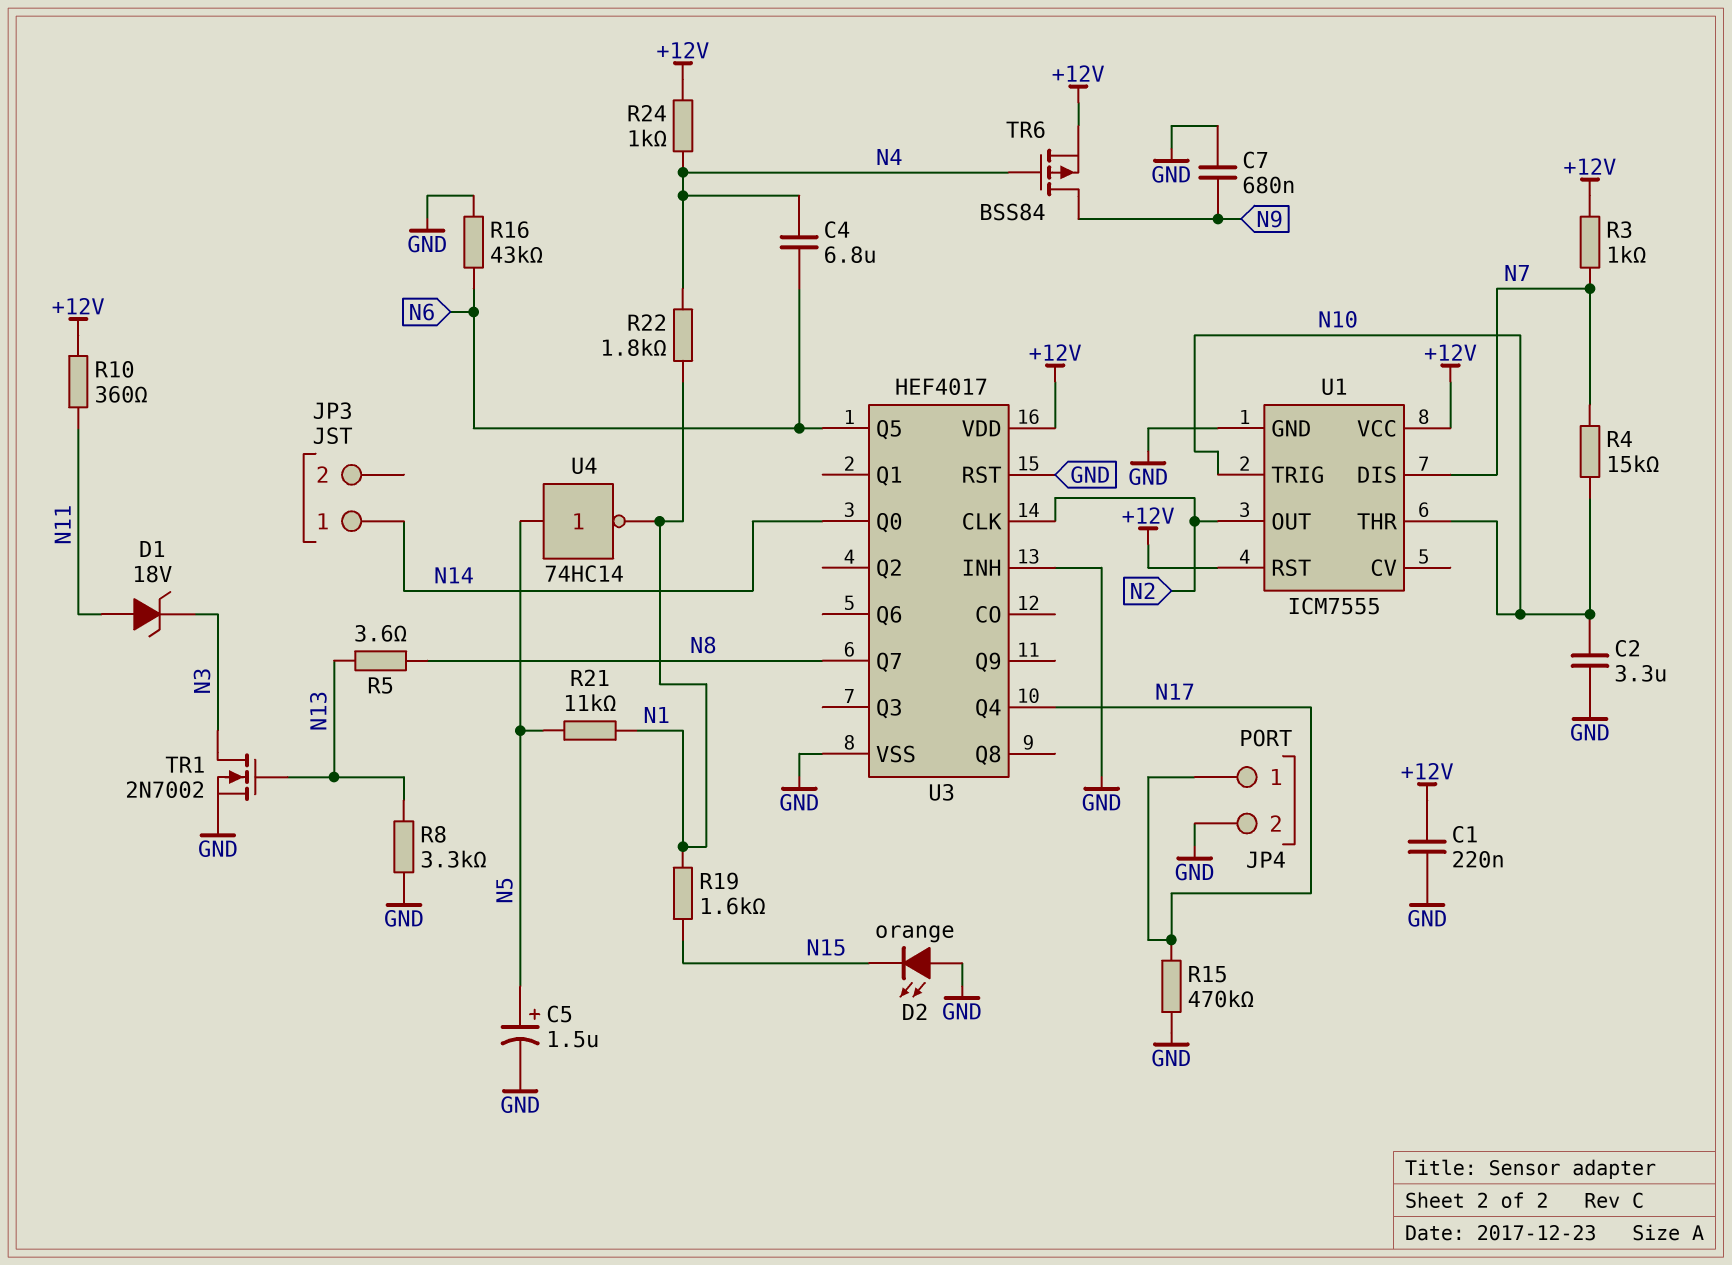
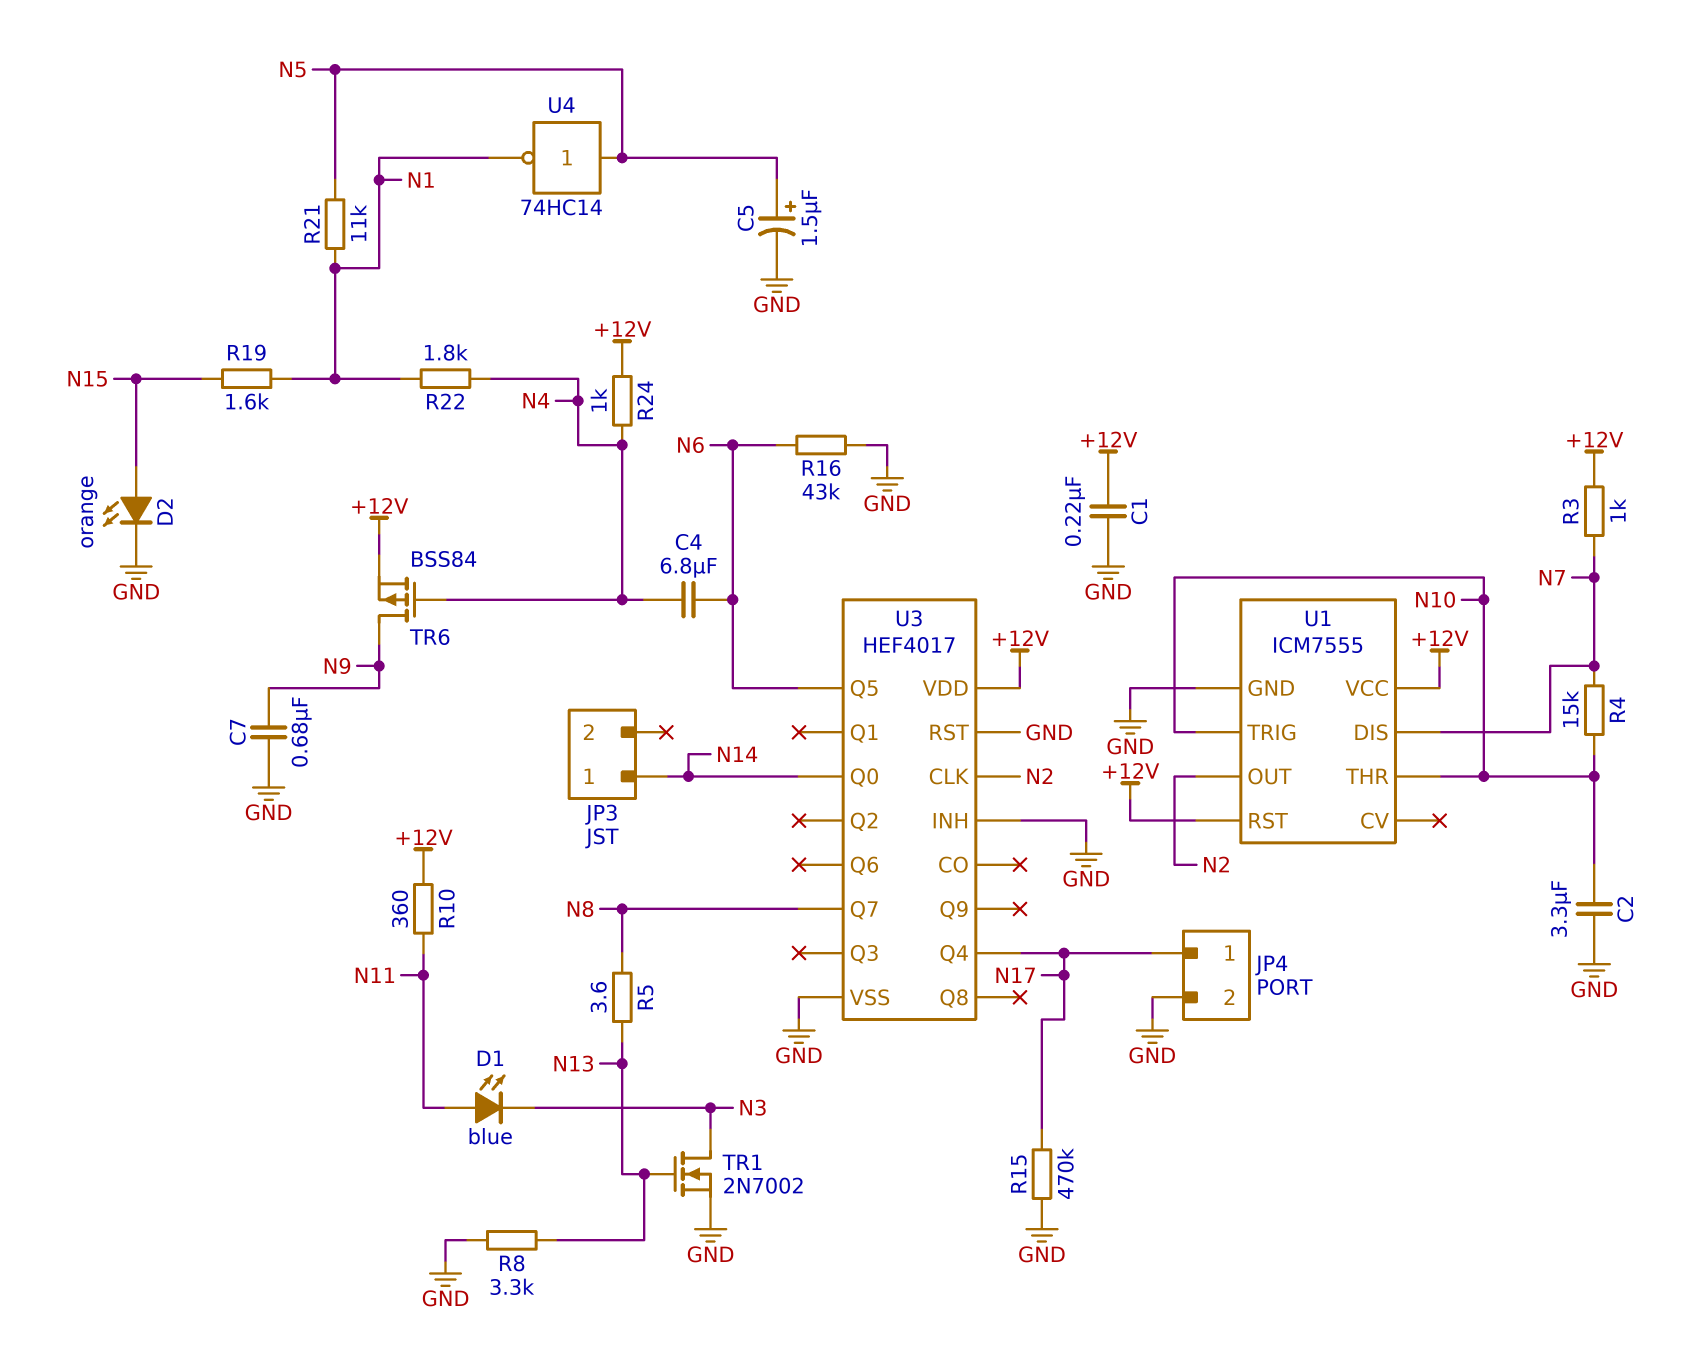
D1: zener 18V (A N11, K N3) -> LED blue (A N11, K N3)
D2: LED orange (A GND, K N15) -> LED orange (A N15, K GND)

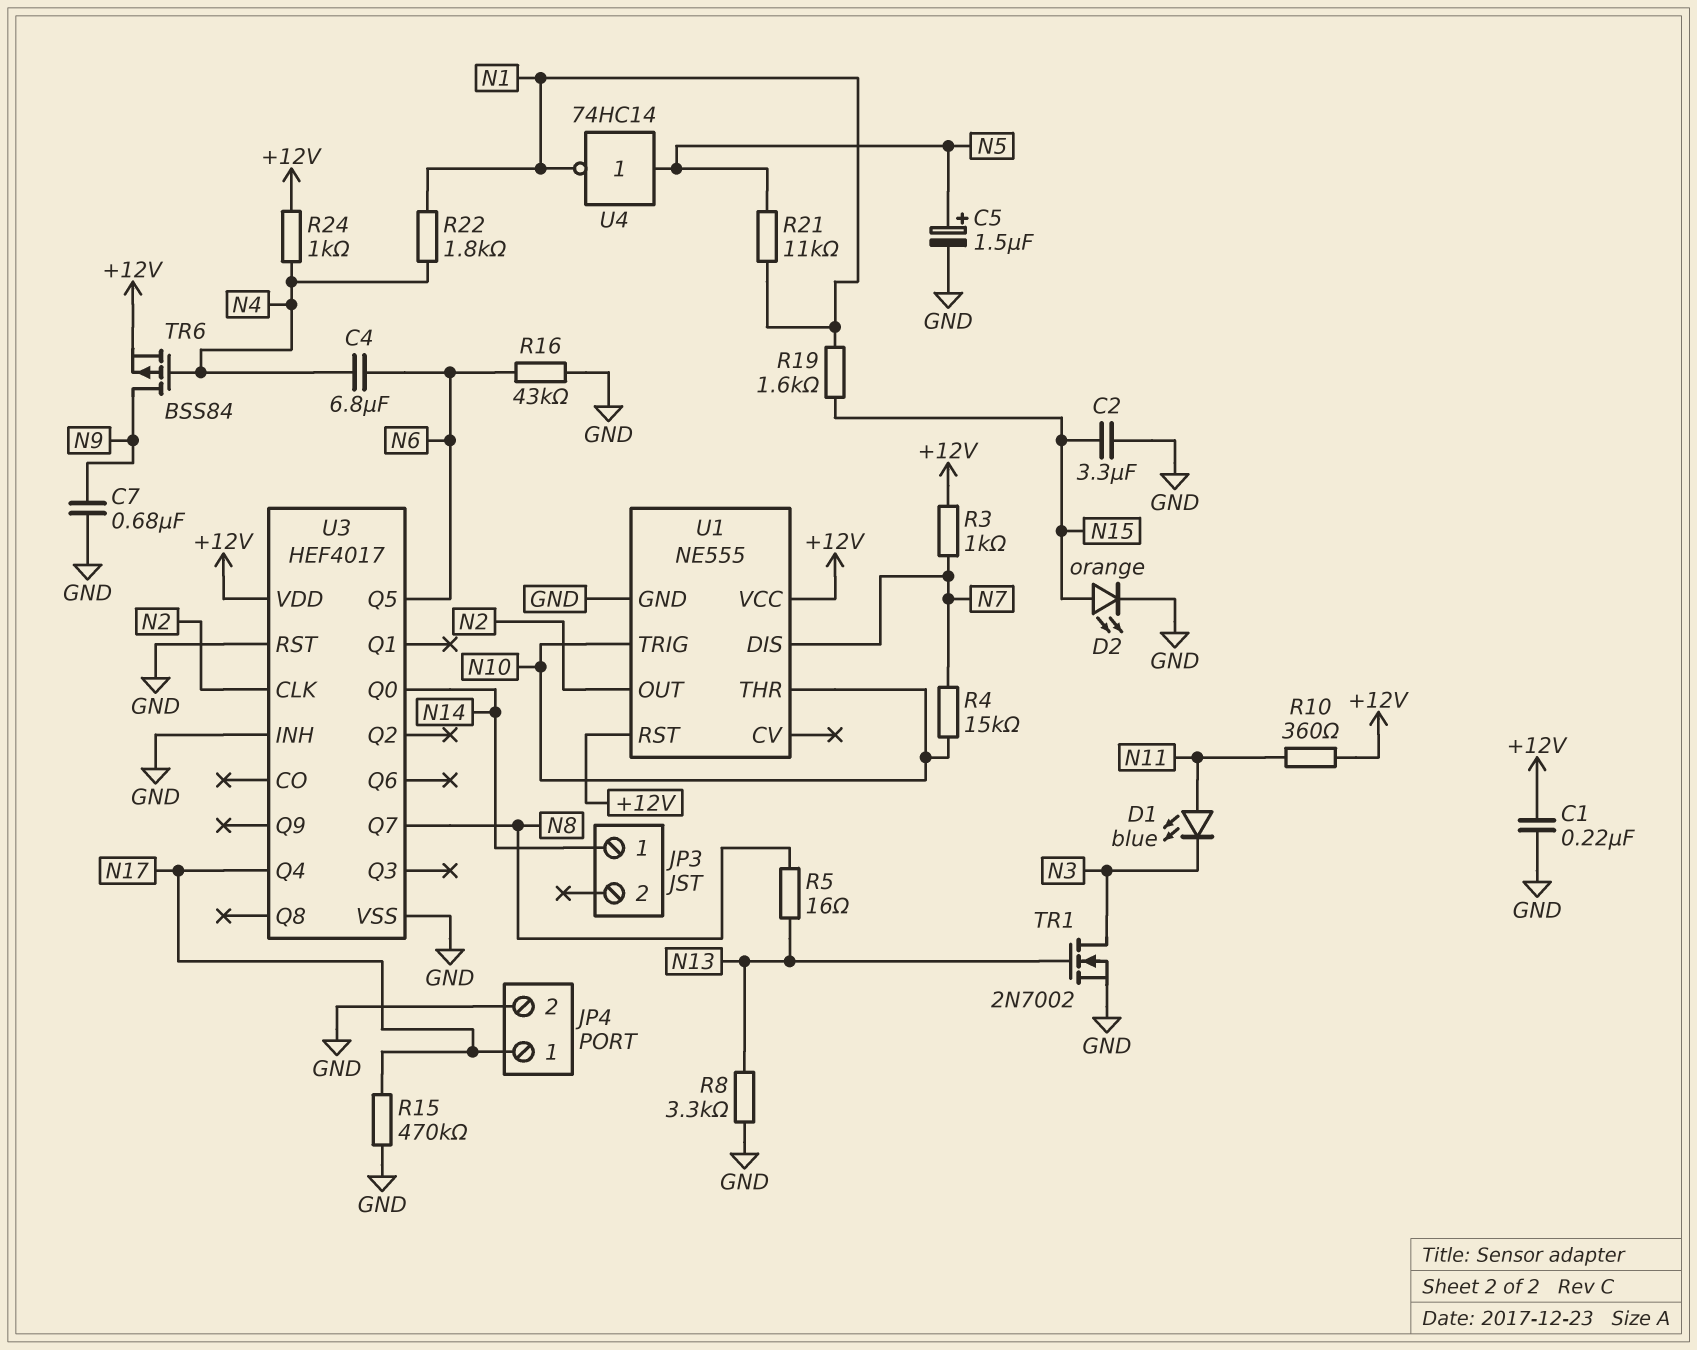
C2: 3.3uF (GND, N10) -> 3.3uF (GND, N15)
R5: 3.6 (N8, N13) -> 16 (N8, N13)
U1: ICM7555 -> NE555

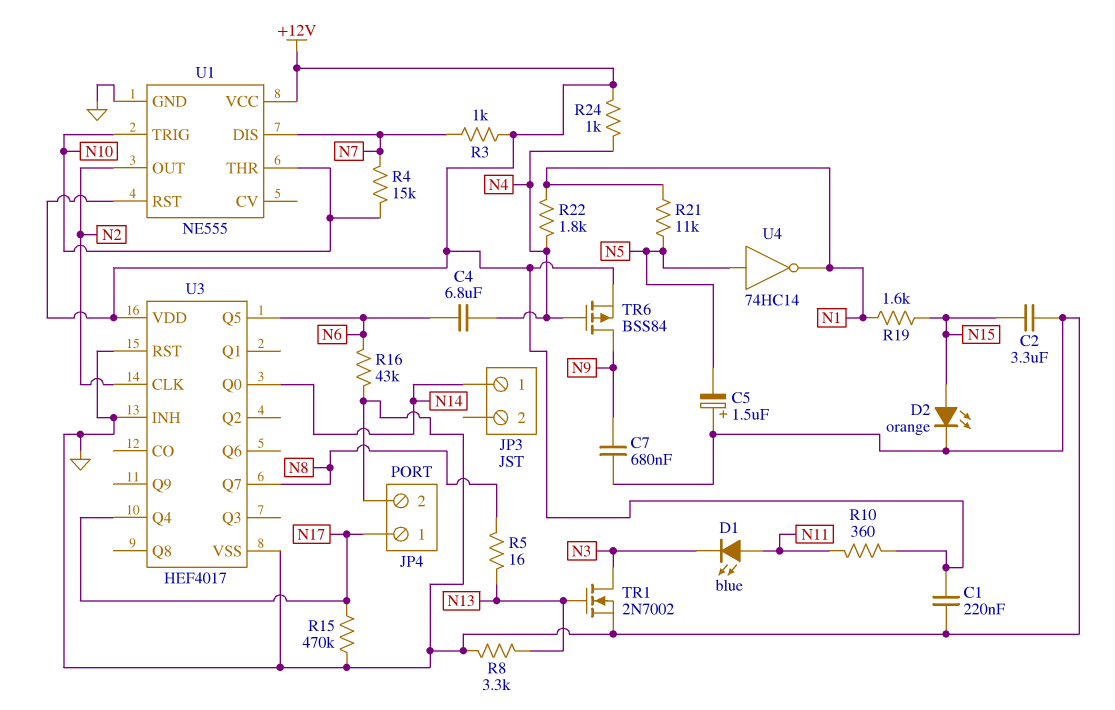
C5: 1.5uF (plus N5, minus GND) -> 1.5uF (plus GND, minus N5)

